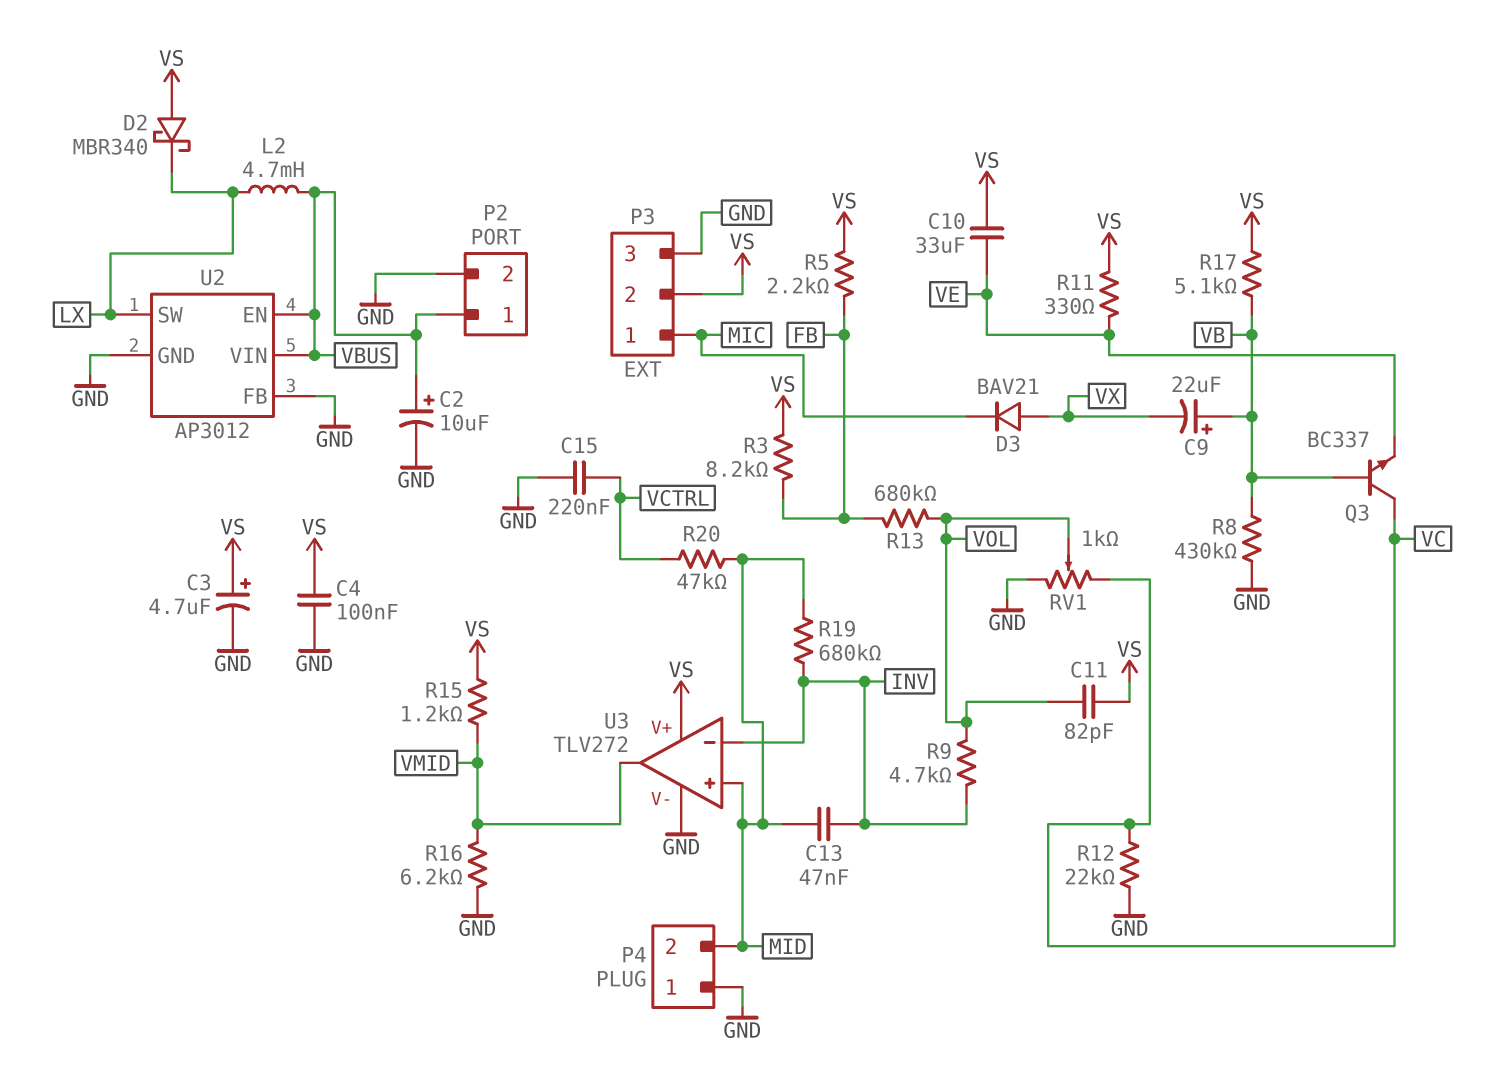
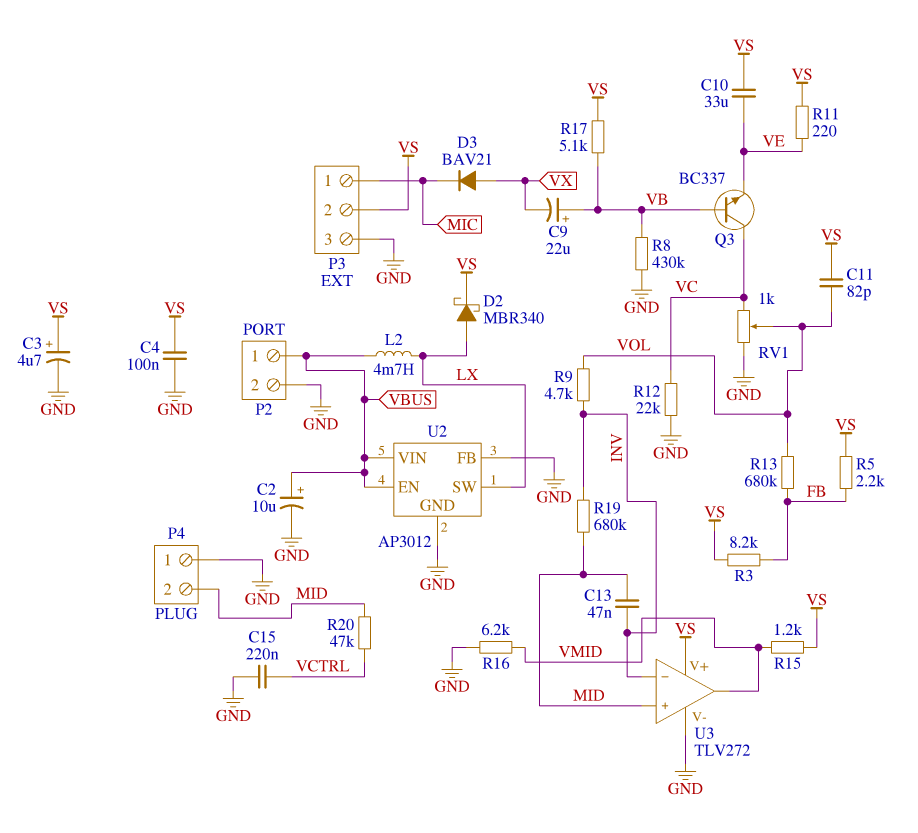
D2: schottky MBR340 (A VS, K LX) -> schottky MBR340 (A LX, K VS)
R11: 330 (VE, VS) -> 220 (VE, VS)

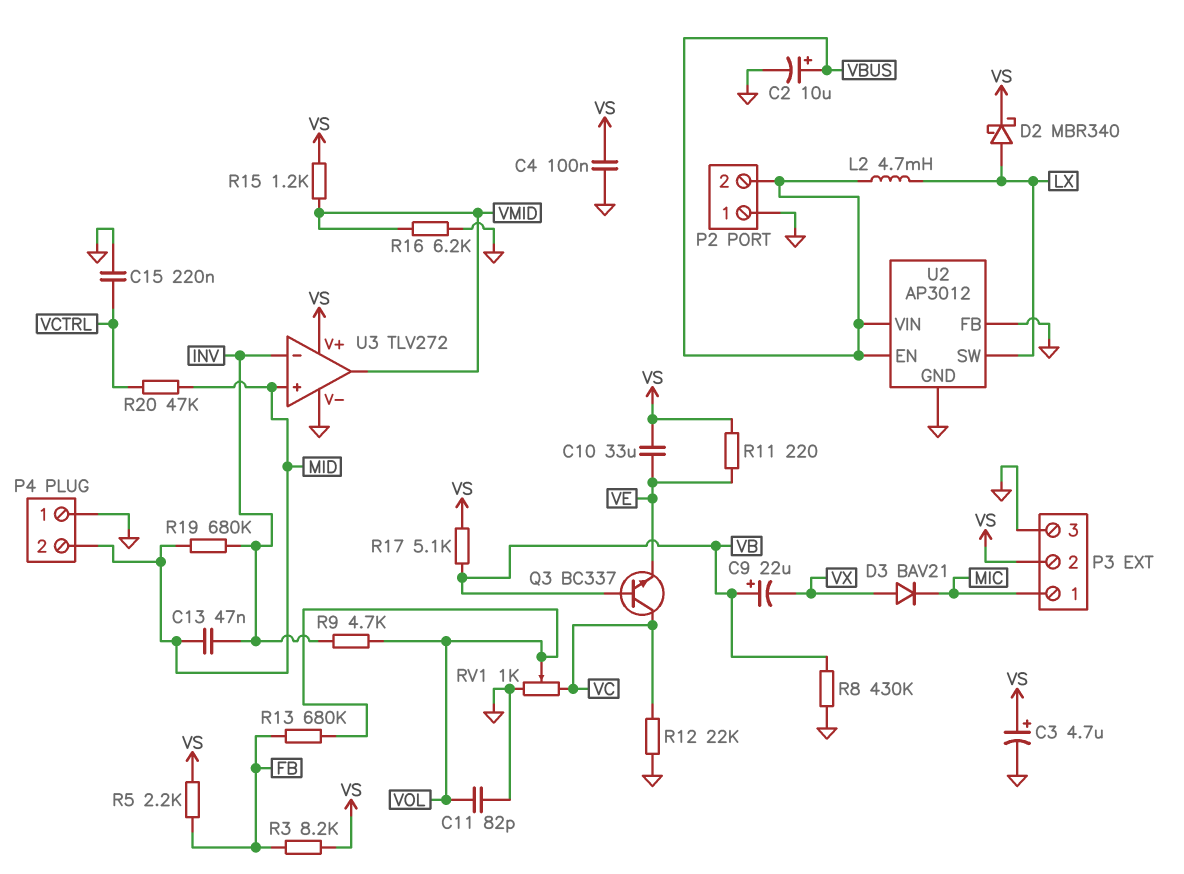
C11: 82pF (VOL, VS) -> 82pF (GND, VOL)
P2 pin 1: VBUS -> GND
P2 pin 2: GND -> VBUS

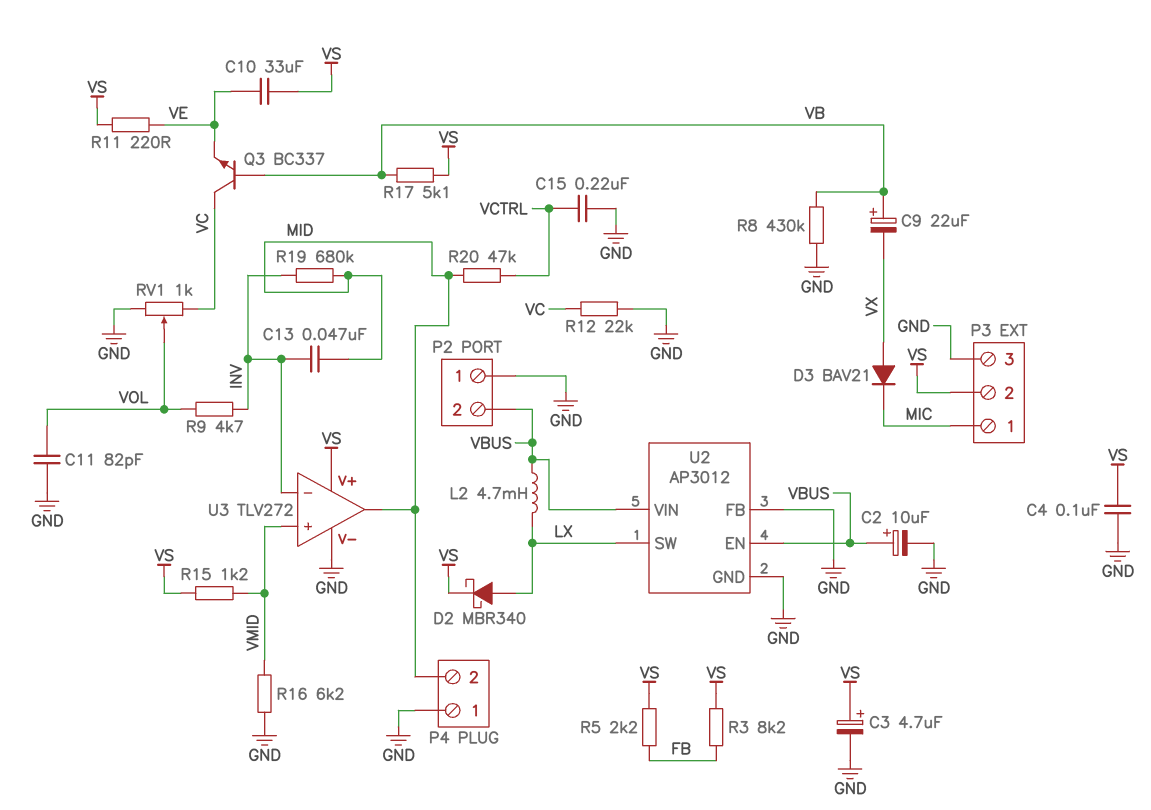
R13: 680k (FB, VOL) -> none
U3 pin in+: MID -> VMID
U3 pin out: VMID -> MID

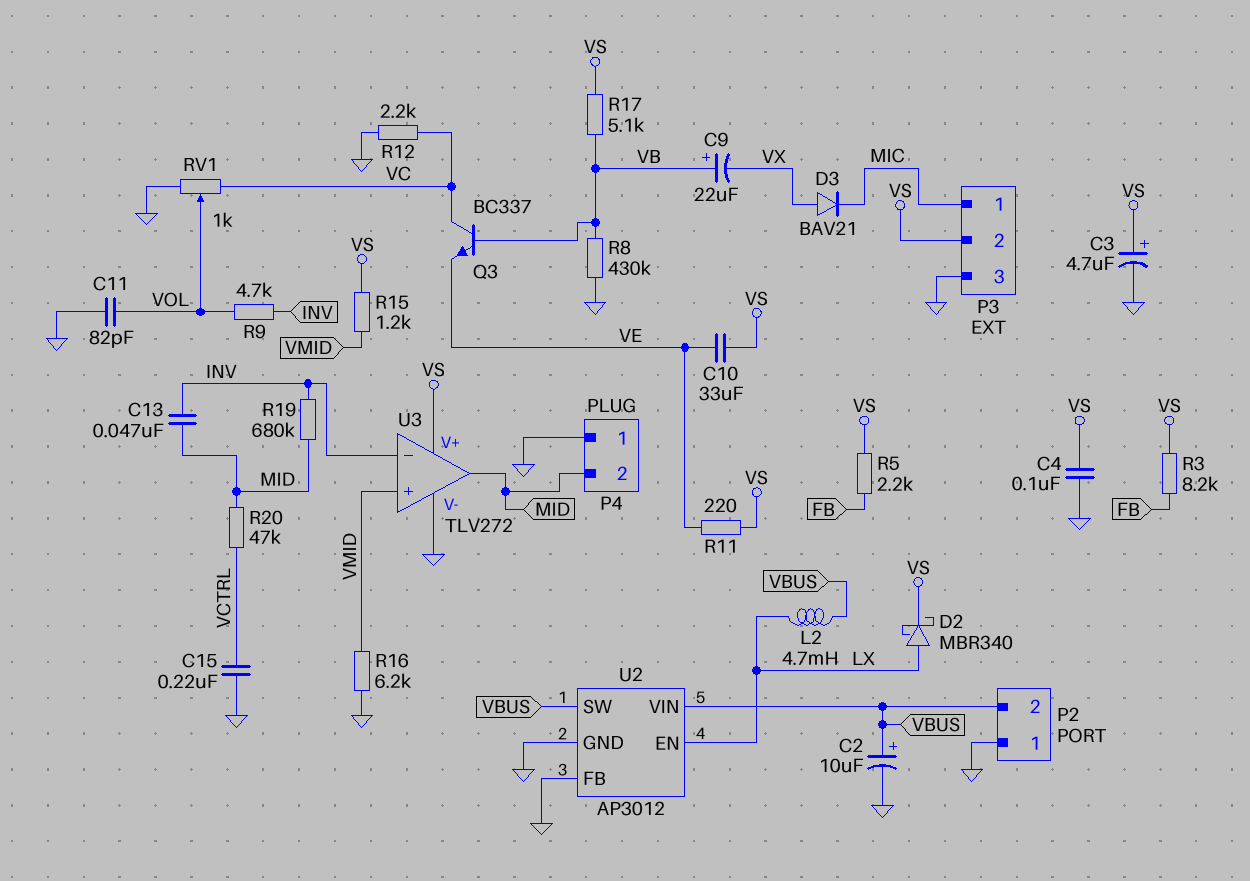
R12: 22k (GND, VC) -> 2.2k (GND, VC)
U2 pin EN: VBUS -> LX
U2 pin SW: LX -> VBUS

